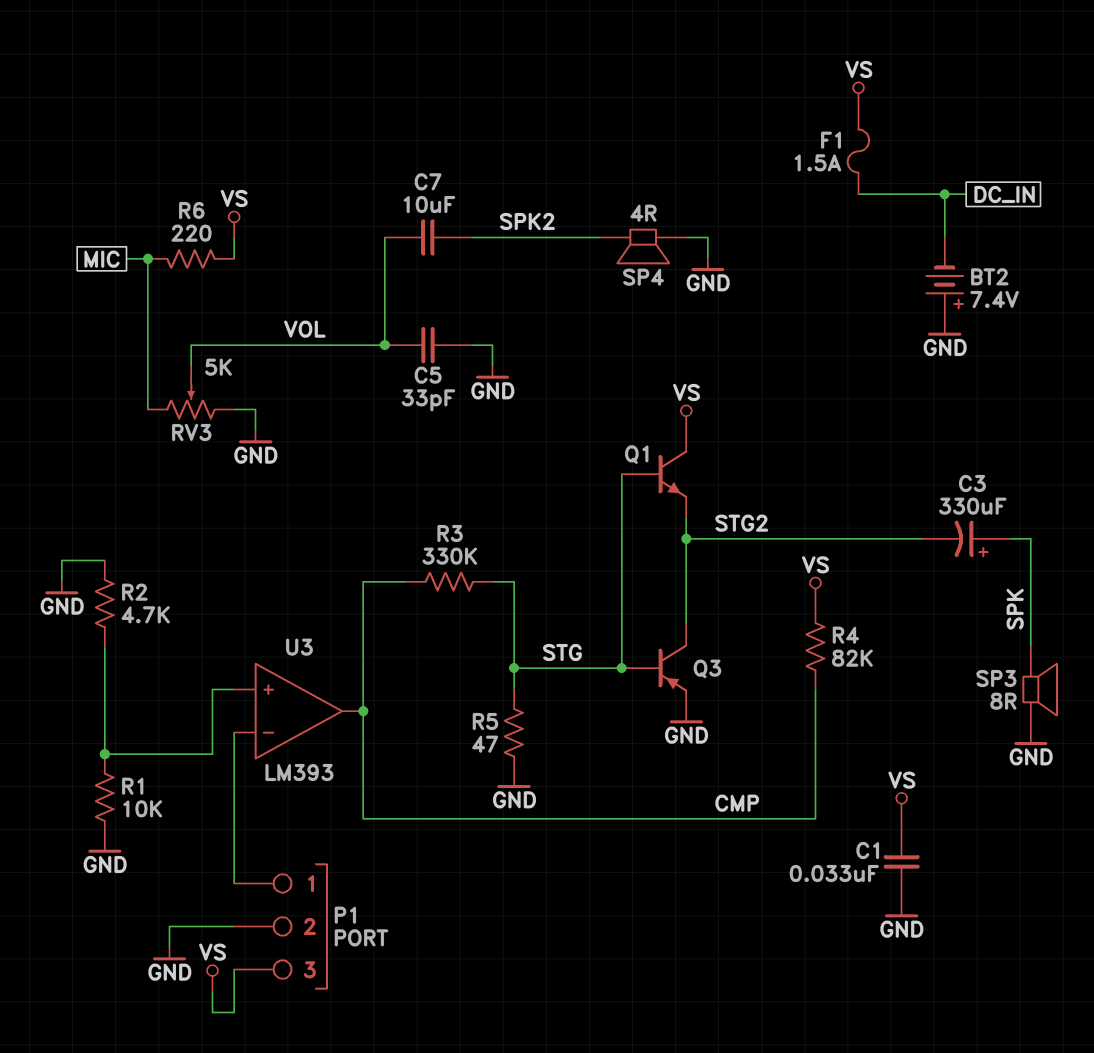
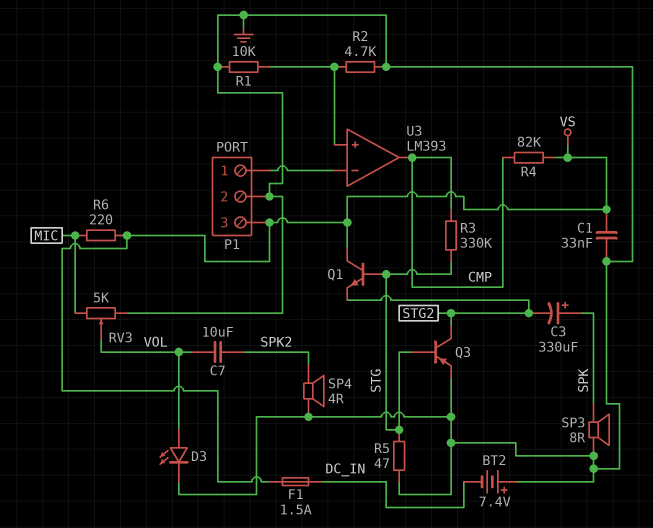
C5: 33pF (GND, VOL) -> none
D3: none -> LED (A VOL, K GND)

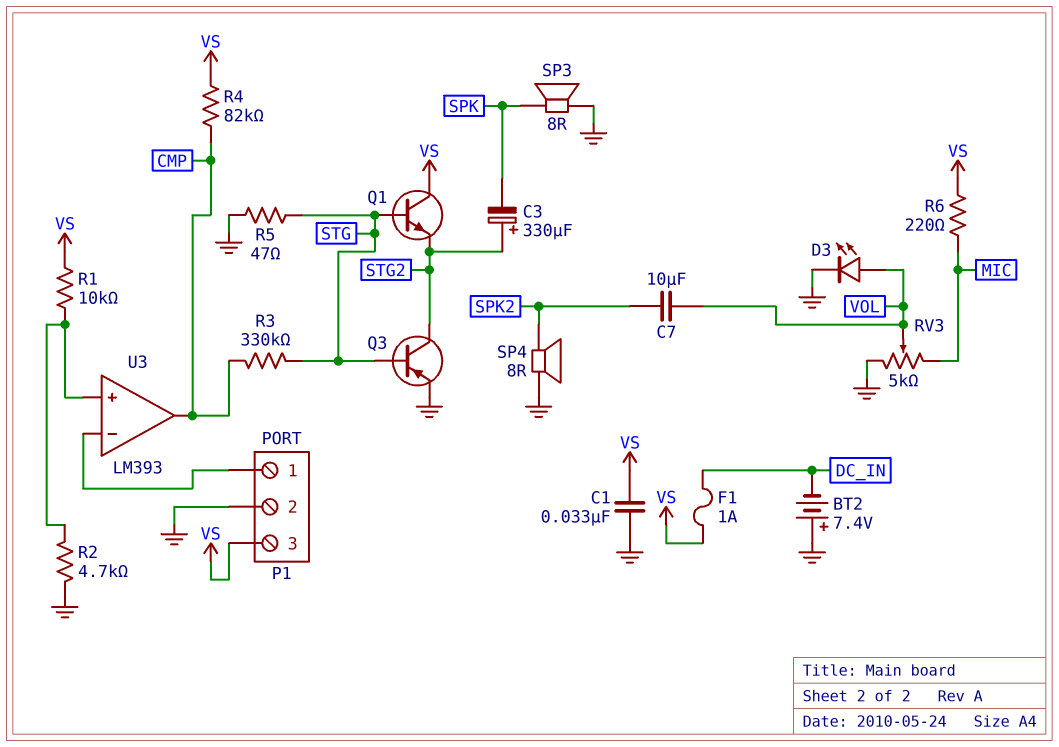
C3: 330uF (plus SPK, minus STG2) -> 330uF (plus STG2, minus SPK)
F1: 1.5A (DC_IN, VS) -> 1A (DC_IN, VS)
R1: 10k (GND, U3/in+) -> 10k (U3/in+, VS)
SP4: speaker 4R (GND, SPK2) -> speaker 8R (GND, SPK2)

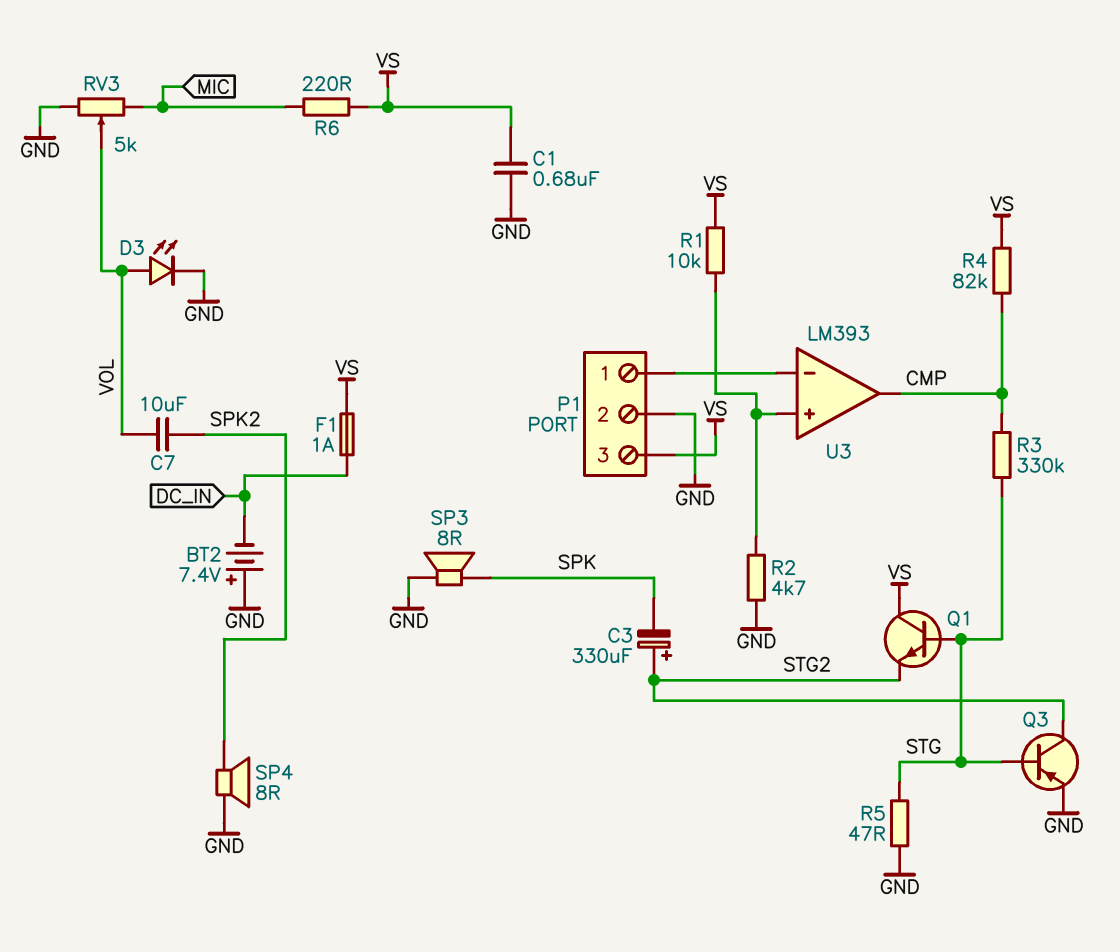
C1: 33nF (GND, VS) -> 680nF (GND, VS)

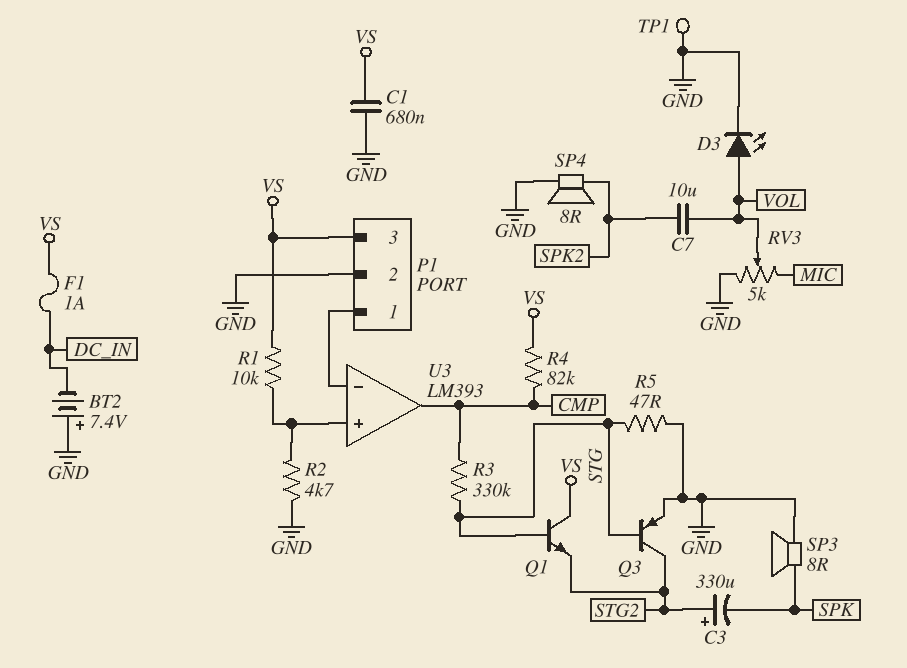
R6: 220 (MIC, VS) -> none
TP1: none -> test point (GND)

